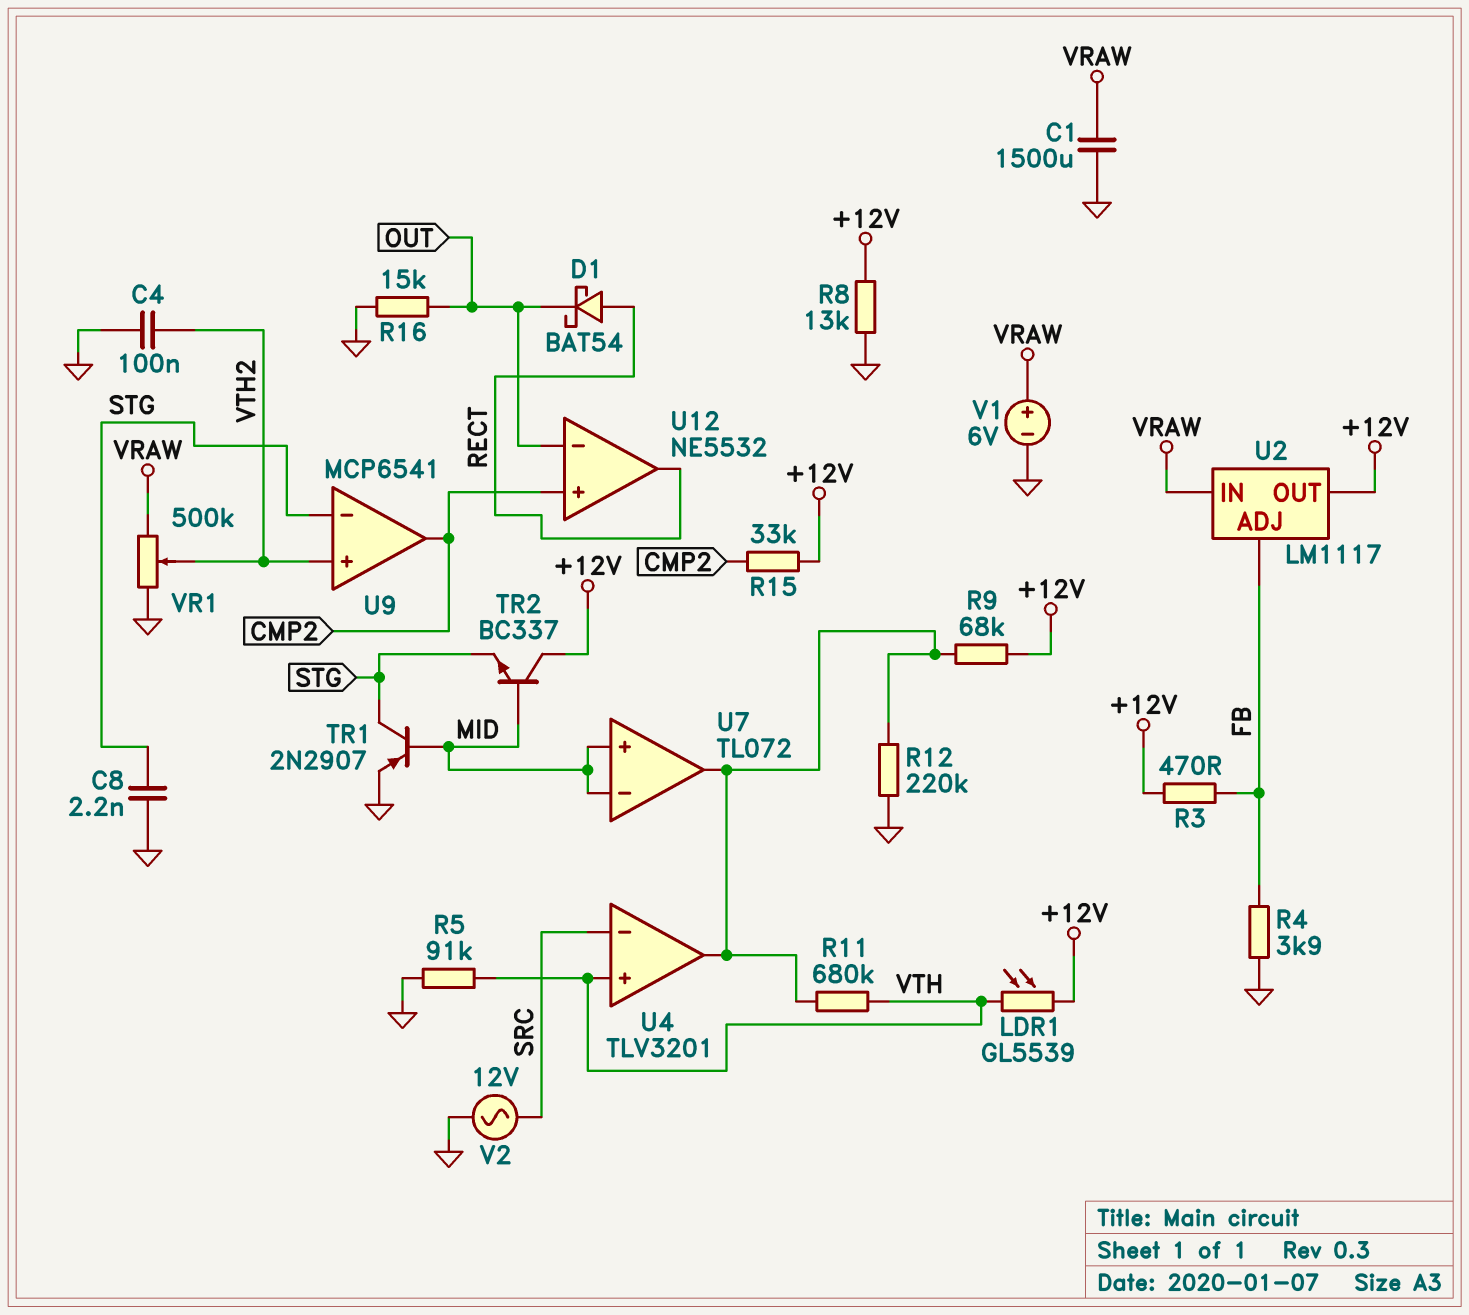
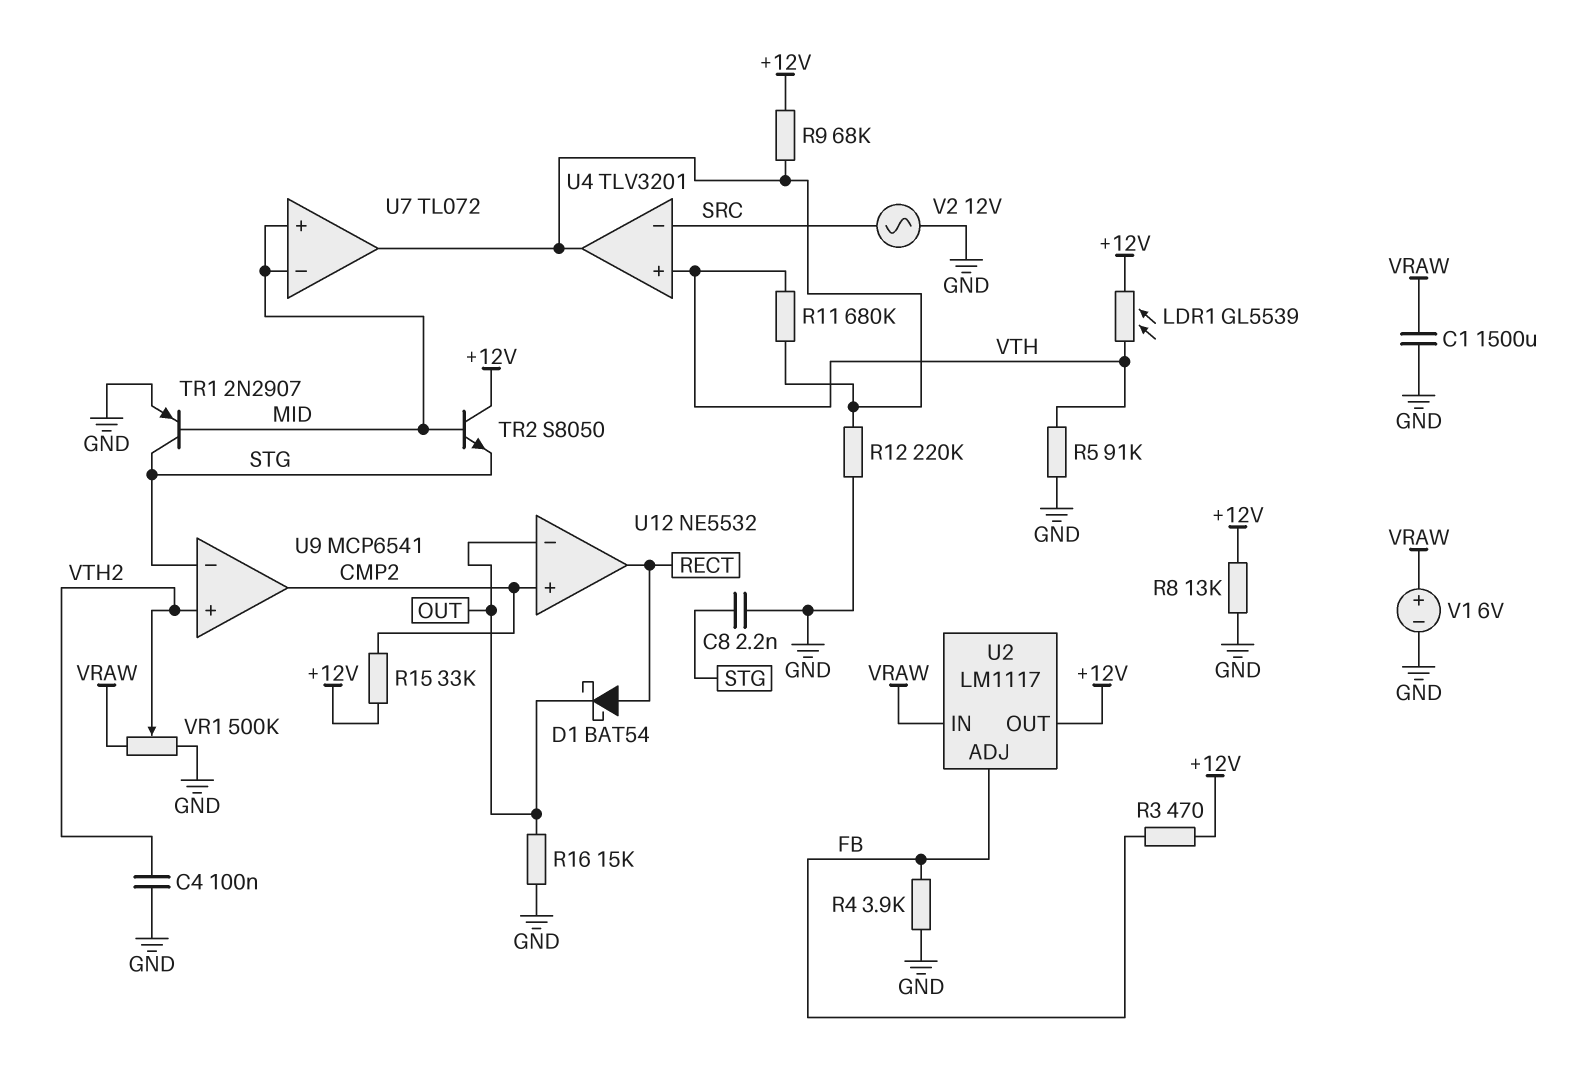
TR2: NPN BC337 (B MID, C +12V, E STG) -> NPN S8050 (B MID, C +12V, E STG)

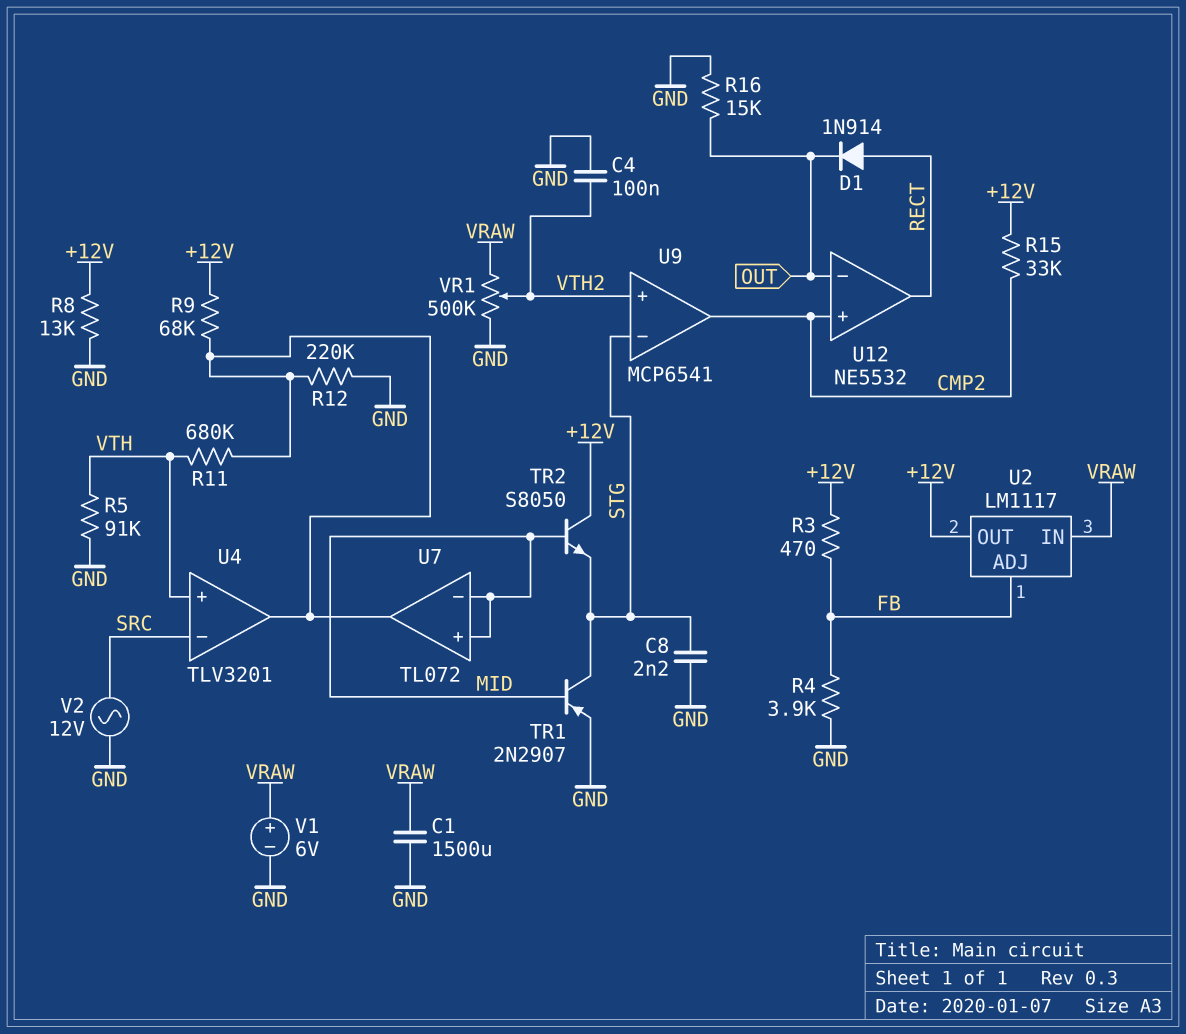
D1: schottky BAT54 (A RECT, K OUT) -> diode 1N914 (A RECT, K OUT)
LDR1: GL5539 (+12V, VTH) -> none

